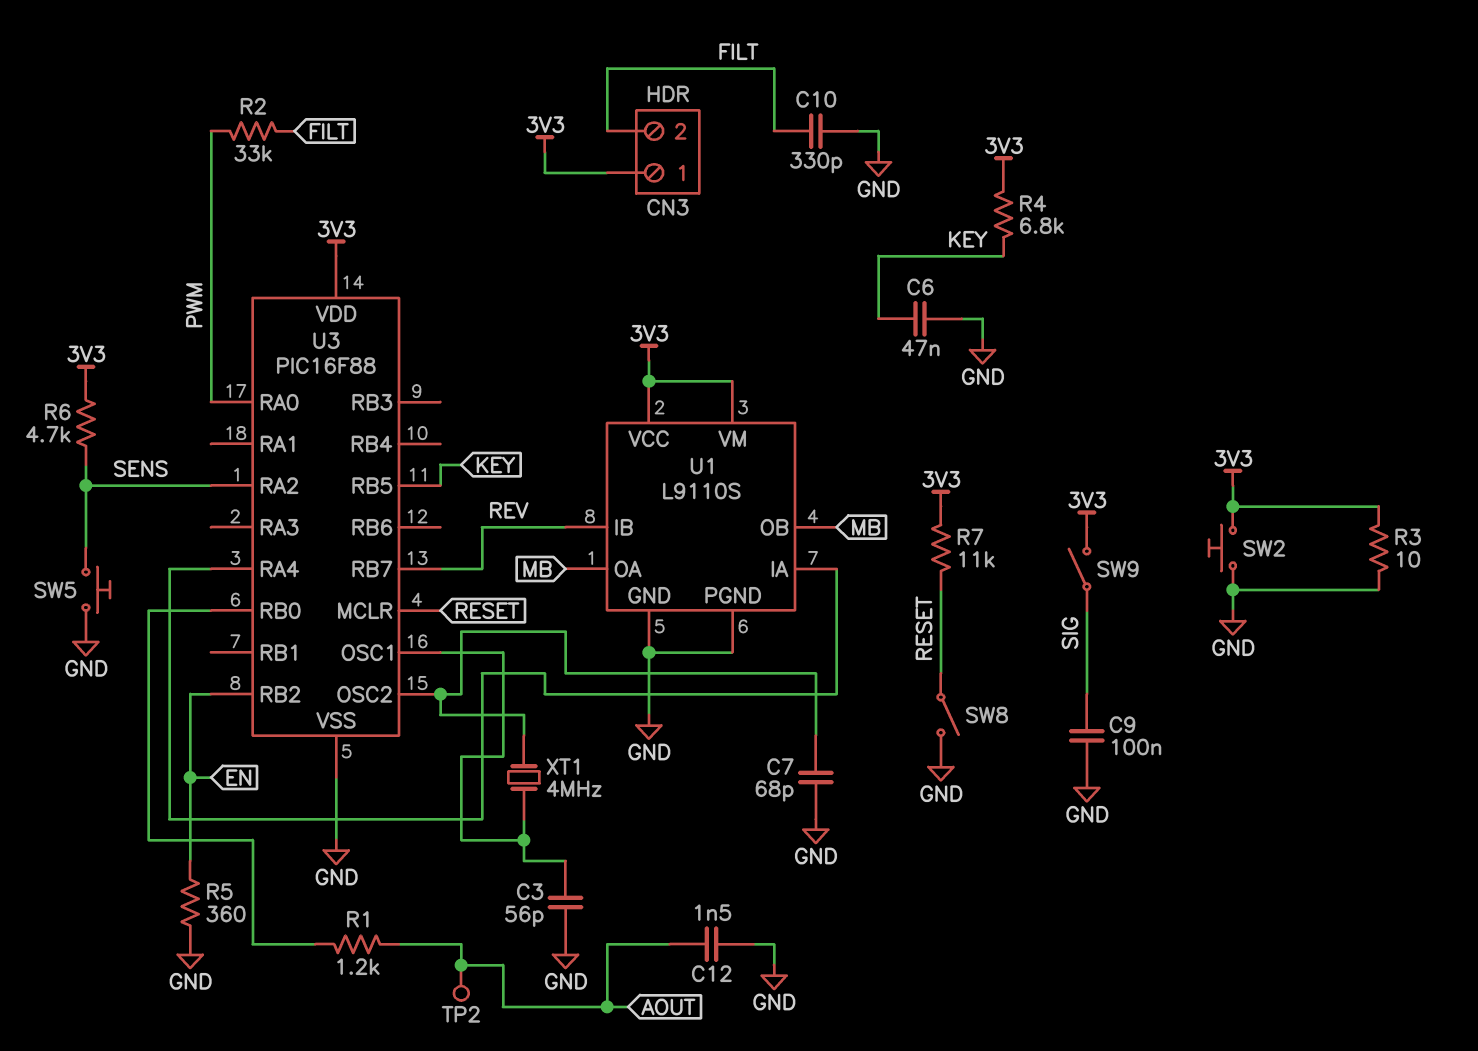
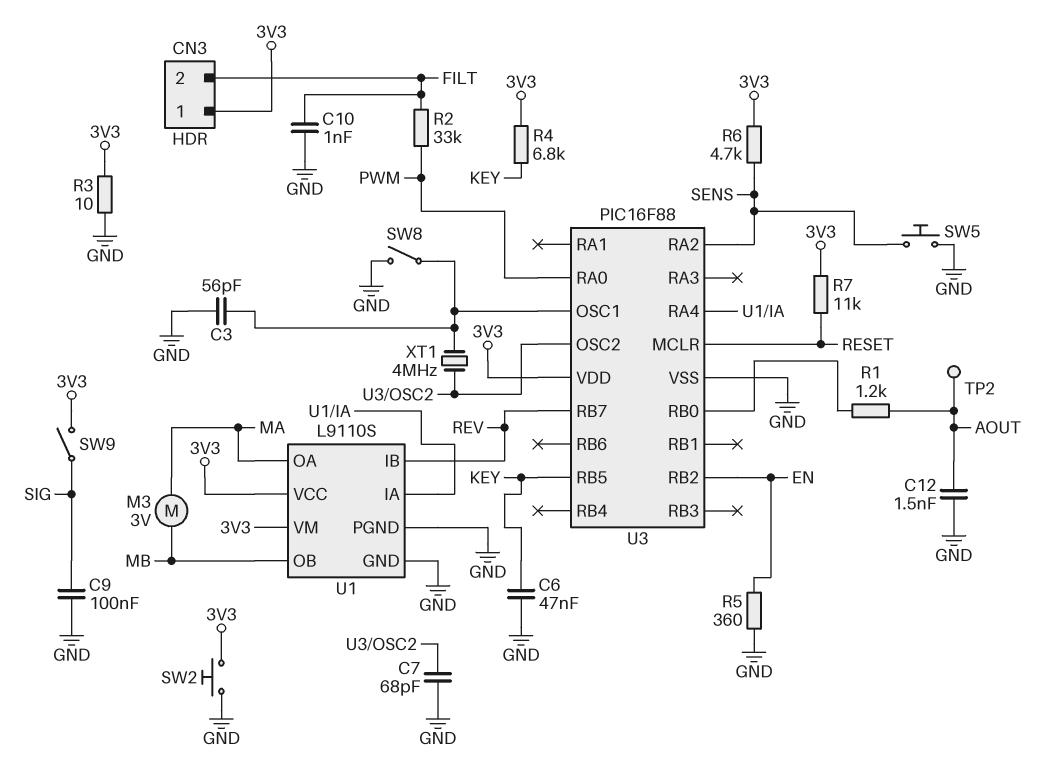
C10: 330pF (FILT, GND) -> 1nF (FILT, GND)
M3: none -> motor 3V (MA, MB)
SW8: switch (GND, RESET) -> switch (GND, U3/OSC1)
U1 pin OA: MB -> MA

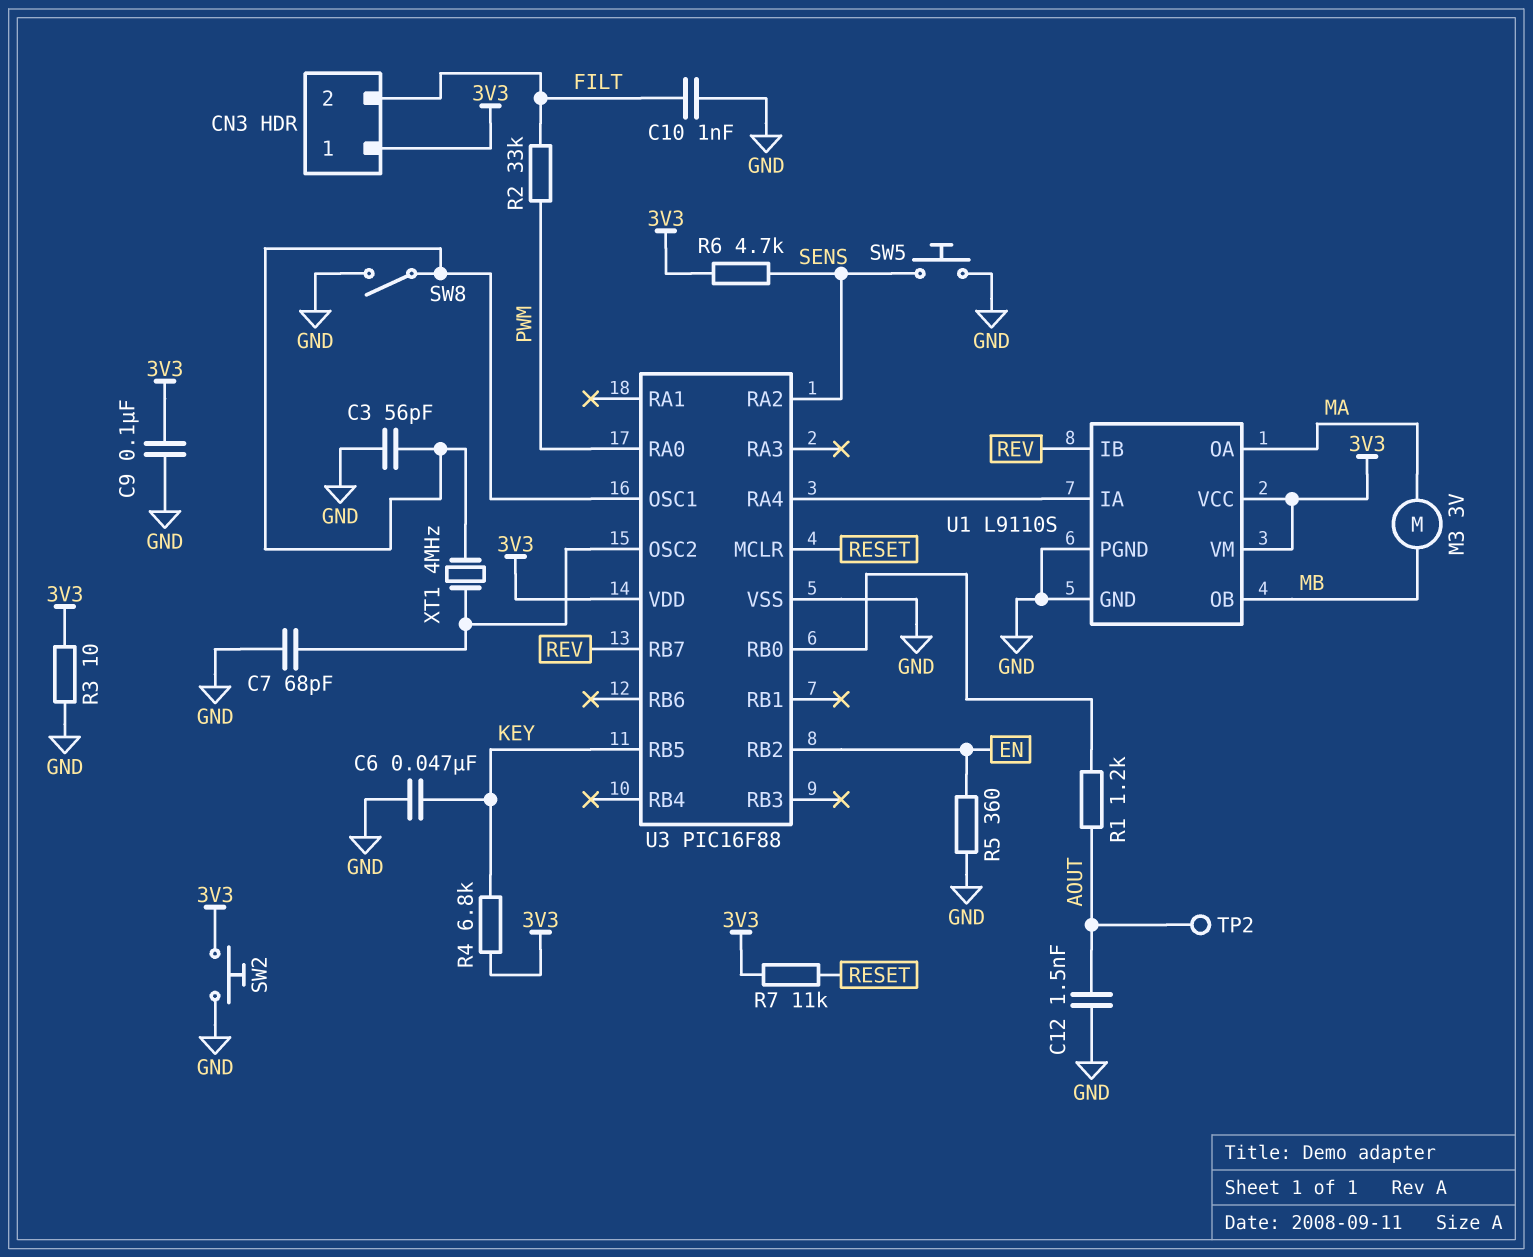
C9: 100nF (GND, SIG) -> 100nF (3V3, GND)
SW9: switch (3V3, SIG) -> none

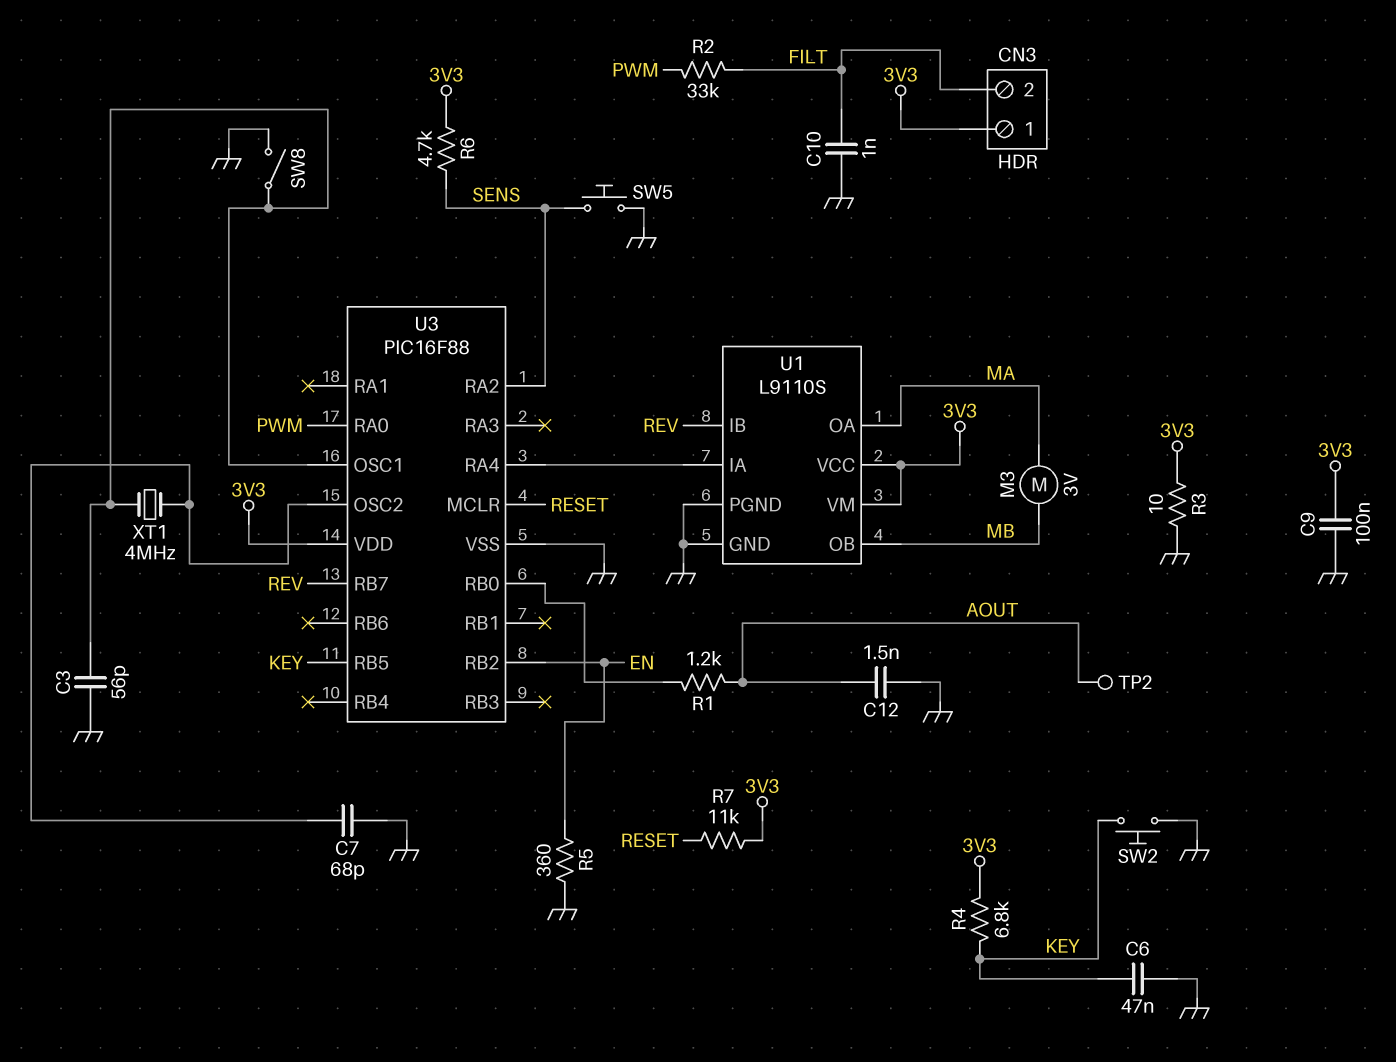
SW2: button (3V3, GND) -> button (GND, KEY)

